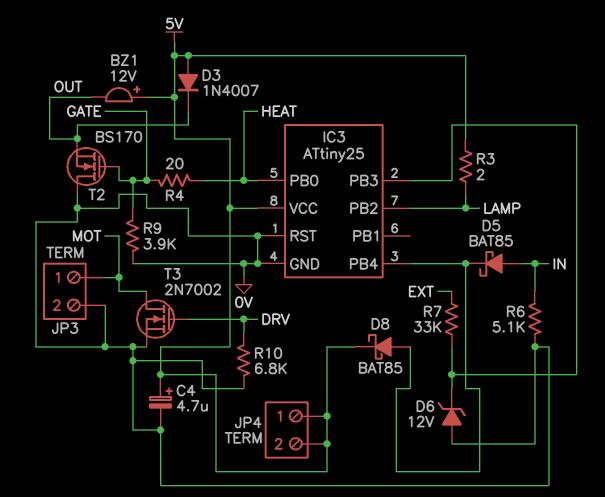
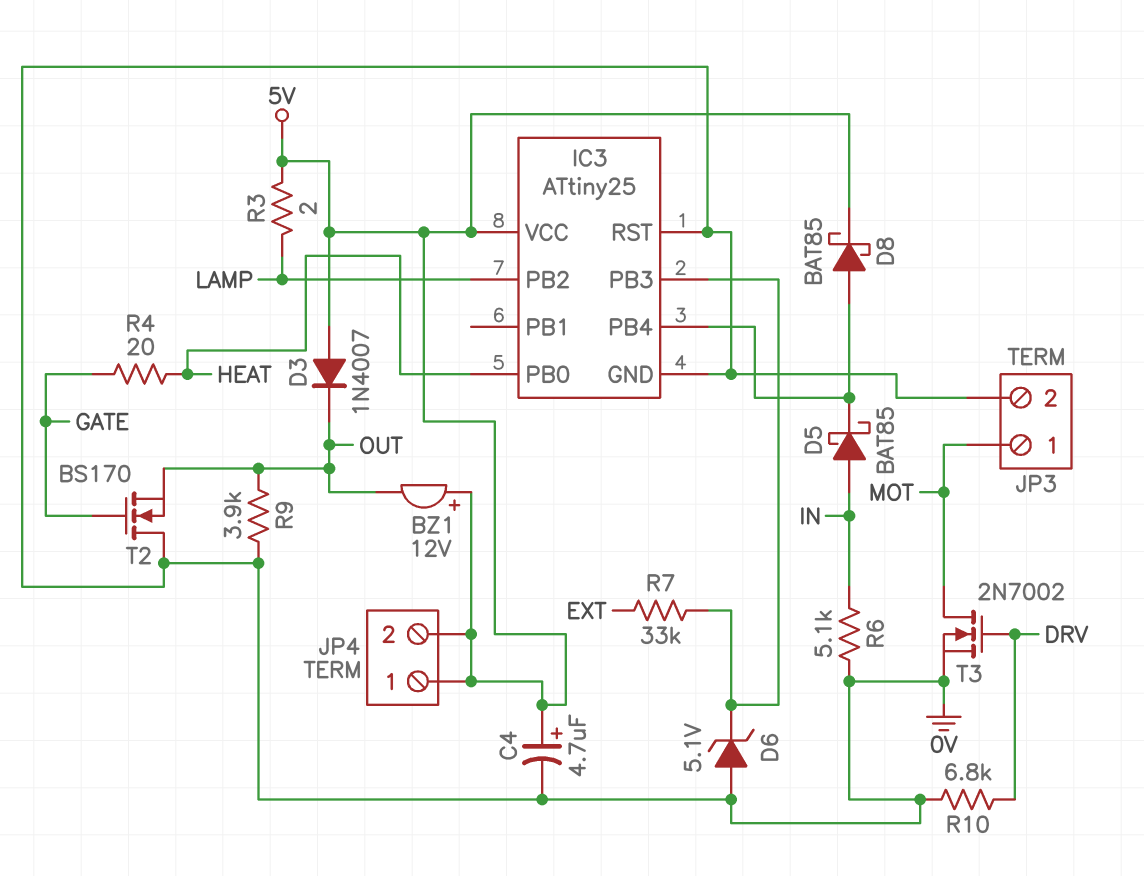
D6: zener 12V (A 0V, K IC3/PB3) -> zener 5.1V (A 0V, K IC3/PB3)
R9: 3.9k (0V, GATE) -> 3.9k (0V, OUT)

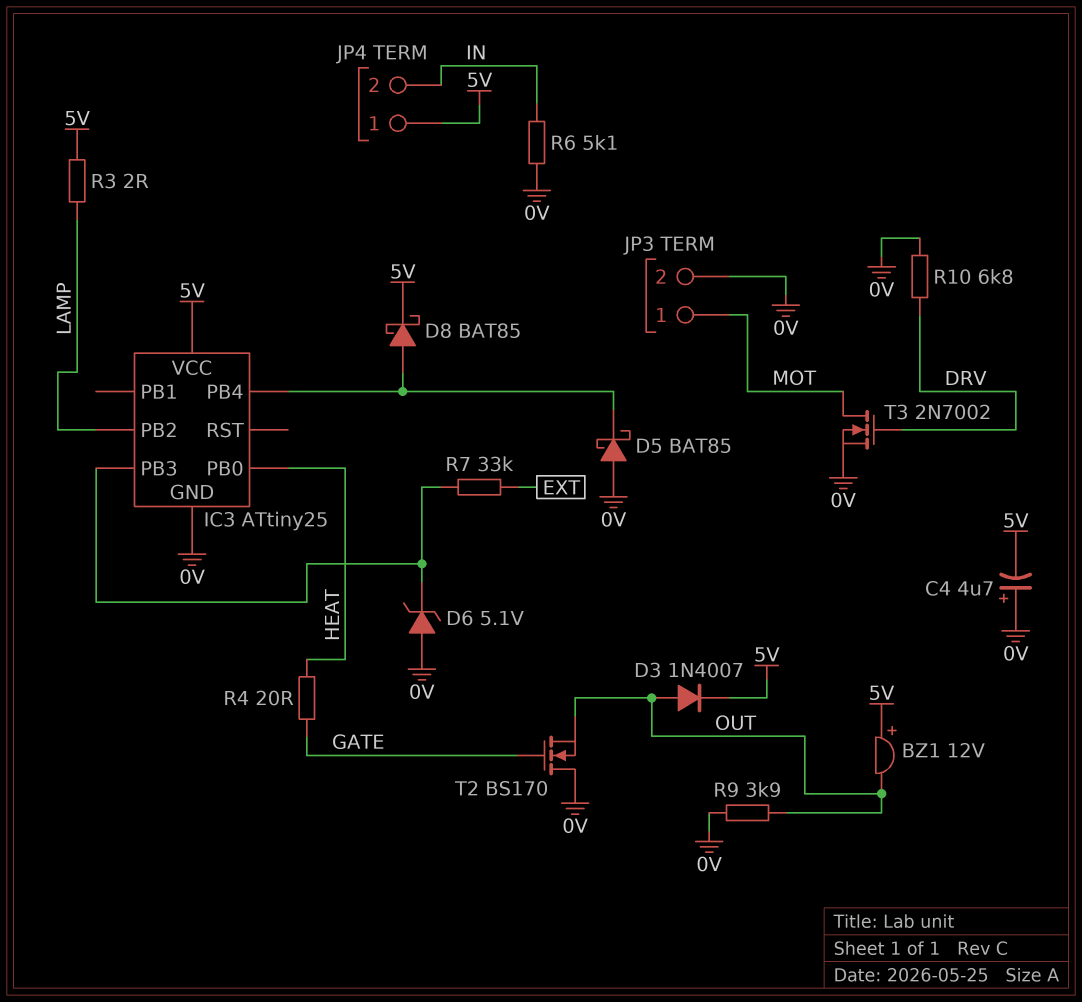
C4: 4.7uF (plus 5V, minus 0V) -> 4.7uF (plus 0V, minus 5V)
D3: diode 1N4007 (A 5V, K OUT) -> diode 1N4007 (A OUT, K 5V)
D5: schottky BAT85 (A IN, K IC3/PB4) -> schottky BAT85 (A 0V, K IC3/PB4)
IC3 pin RST: 0V -> none
JP4 pin 2: 5V -> IN

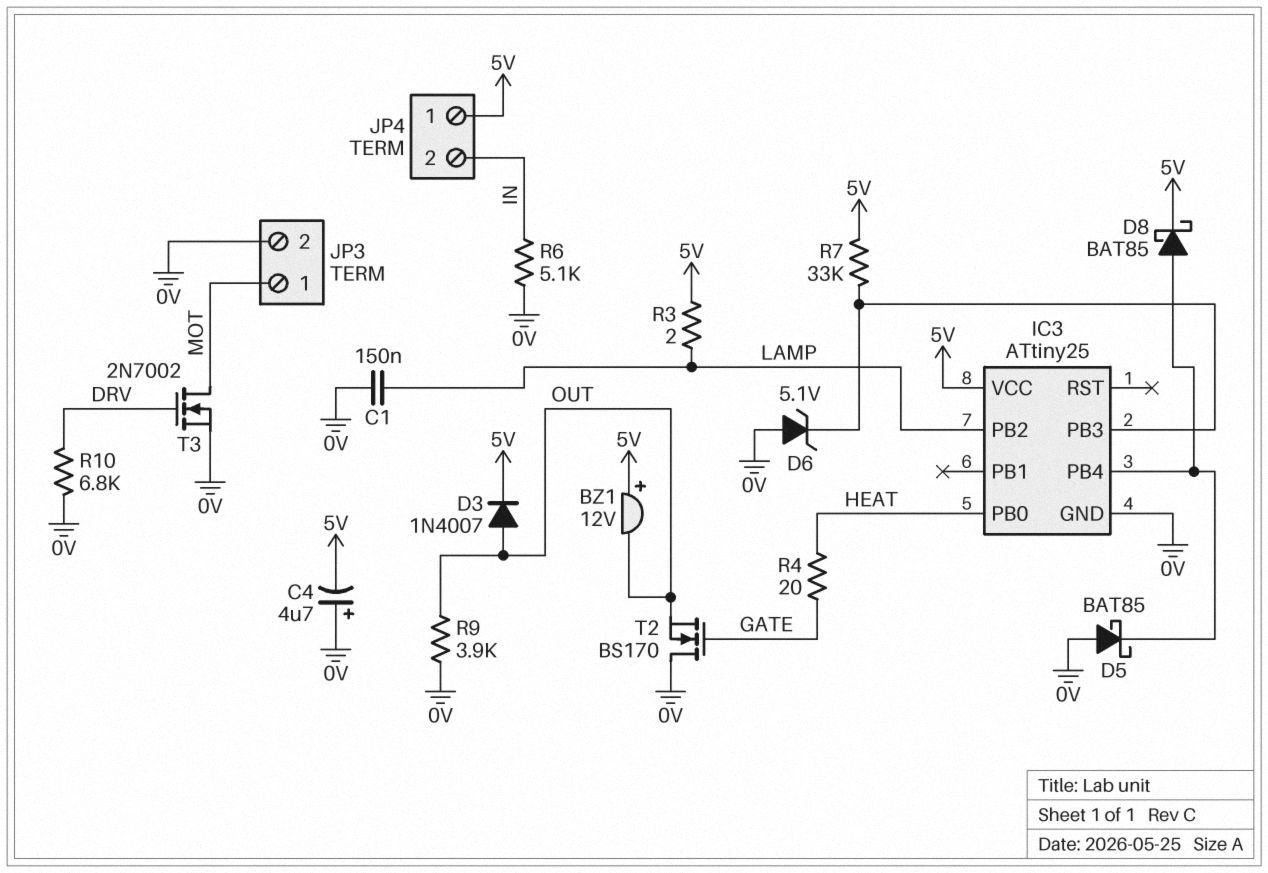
C1: none -> 150nF (0V, LAMP)
R7: 33k (EXT, IC3/PB3) -> 33k (5V, IC3/PB3)

